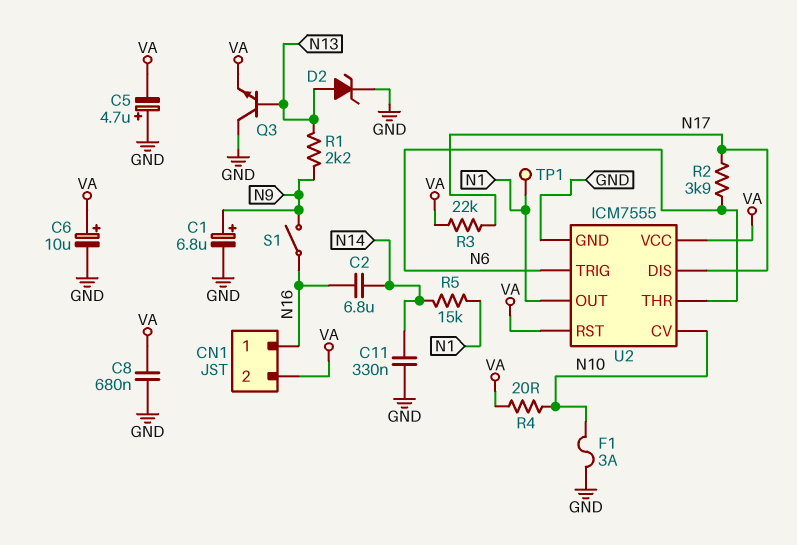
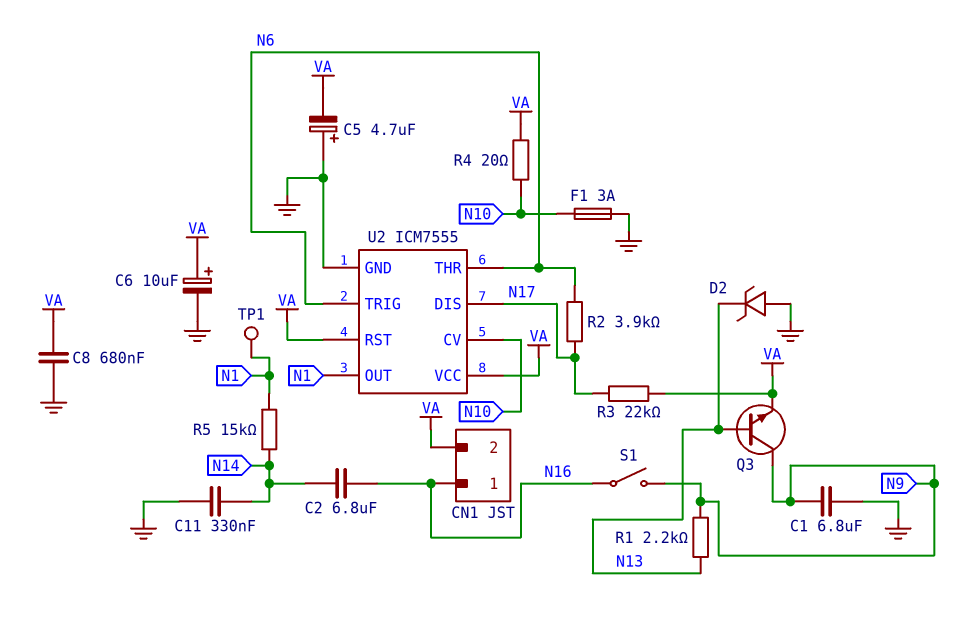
C1: 6.8uF (plus N9, minus GND) -> 6.8uF (GND, N9)
D2: zener (A N13, K GND) -> zener (A GND, K N13)
Q3: NPN (B N13, C GND, E VA) -> NPN (B N13, C N9, E VA)

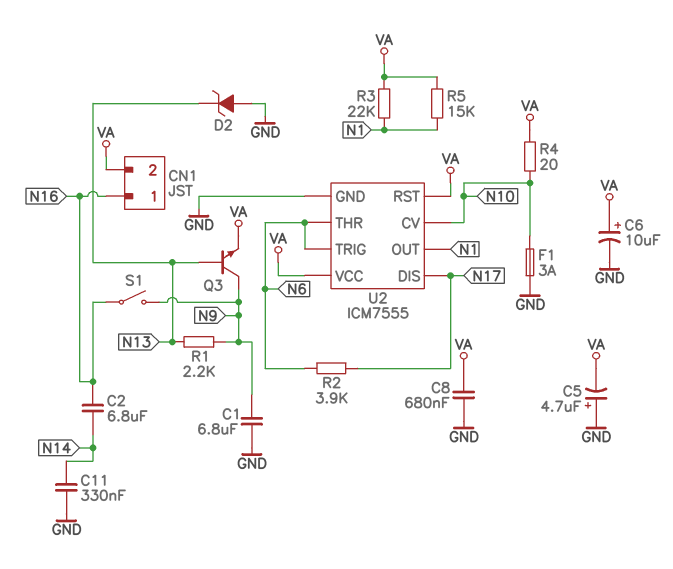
R3: 22k (N17, VA) -> 22k (N1, VA)
R5: 15k (N1, N14) -> 15k (N1, VA)
TP1: test point (N1) -> none

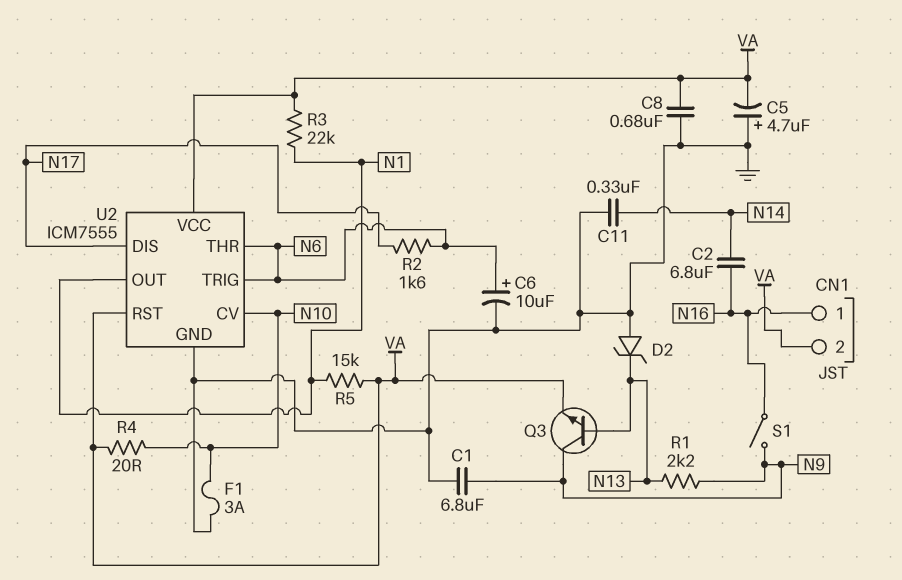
C6: 10uF (plus VA, minus GND) -> 10uF (plus N6, minus GND)
R2: 3.9k (N6, N17) -> 1.6k (N6, N17)

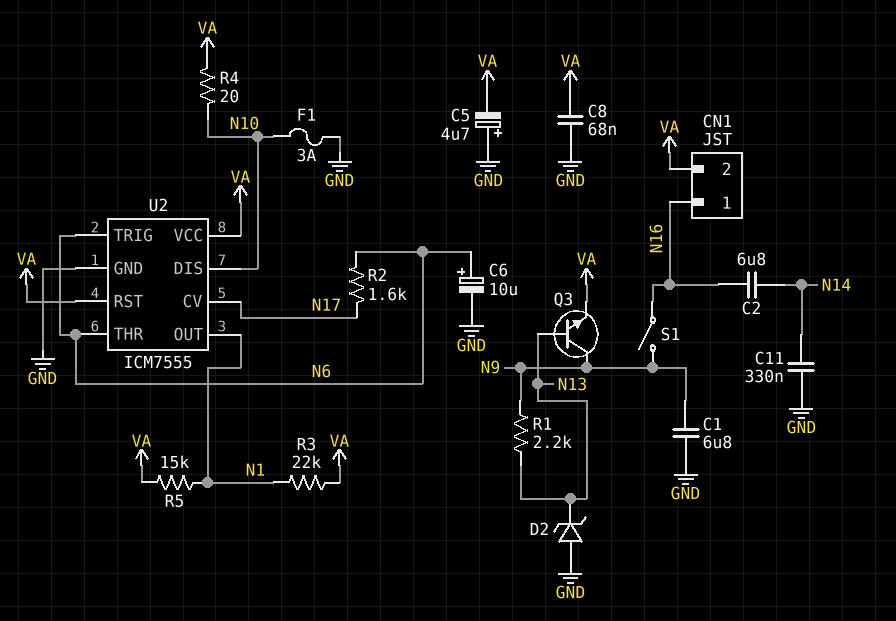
C8: 680nF (GND, VA) -> 68nF (GND, VA)
U2 pin CV: N10 -> N17
U2 pin DIS: N17 -> N10

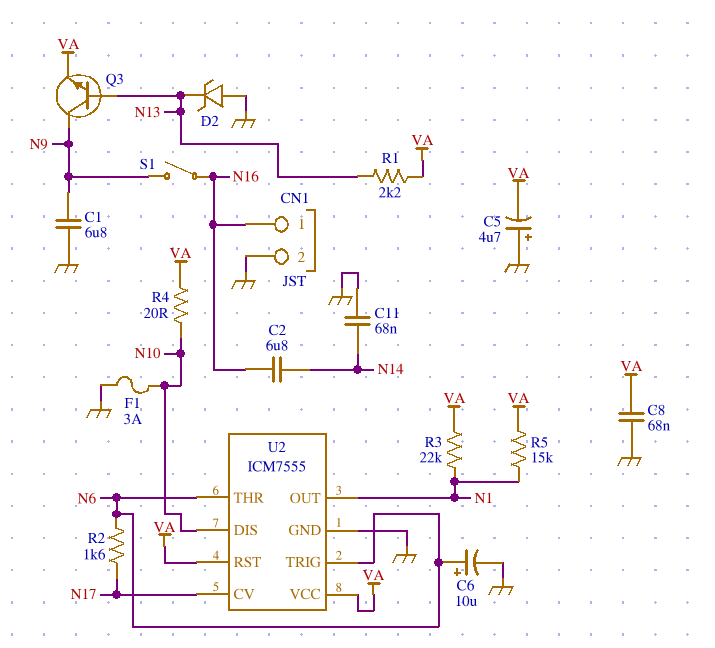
C11: 330nF (GND, N14) -> 68nF (GND, N14)
CN1 pin 2: VA -> GND
R1: 2.2k (N9, N13) -> 2.2k (N13, VA)

